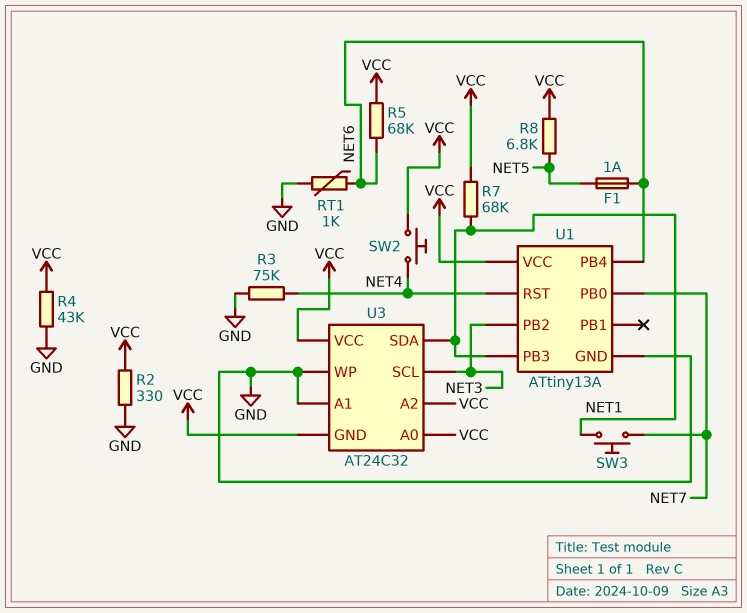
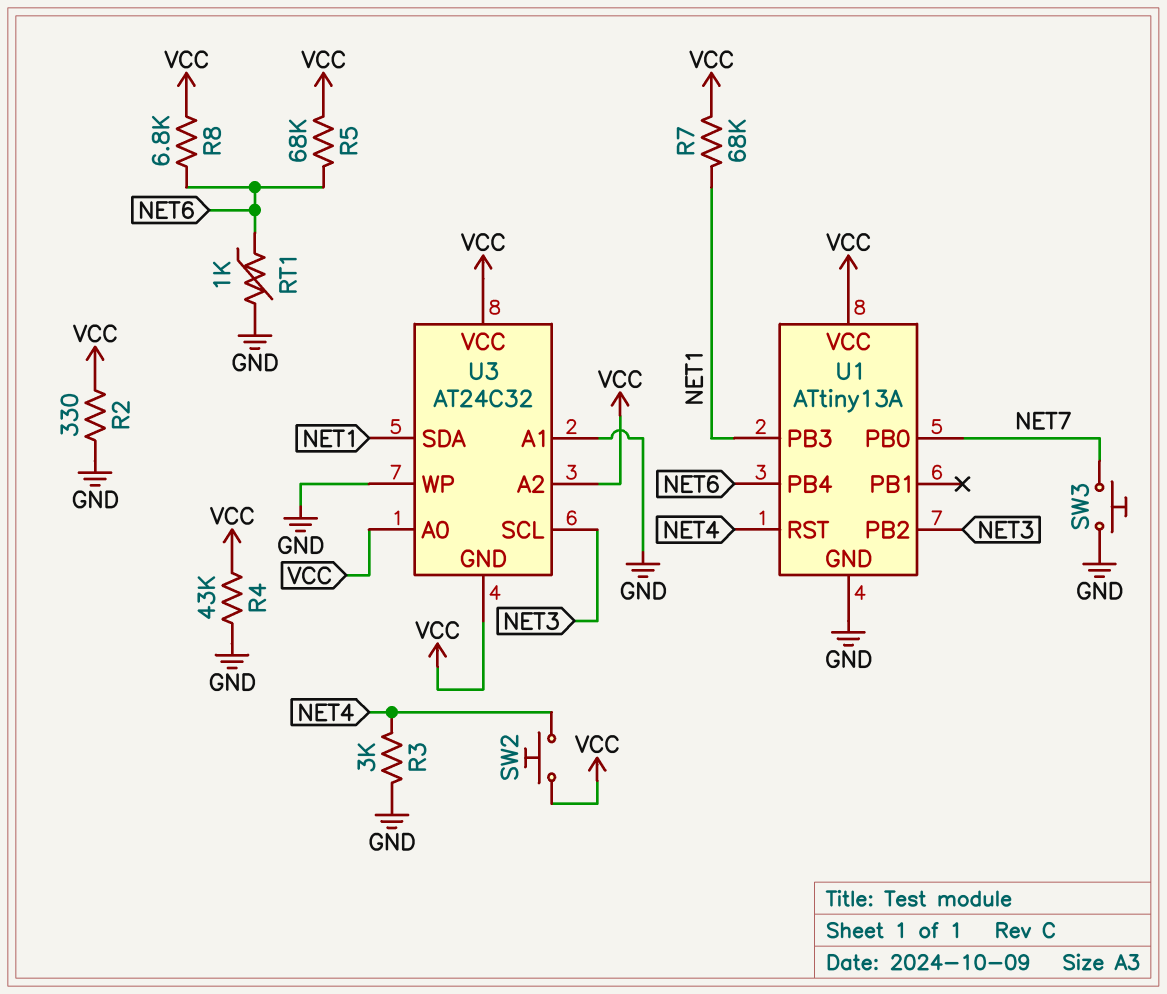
F1: 1A (NET5, NET6) -> none
R3: 75k (GND, NET4) -> 3k (GND, NET4)
R8: 6.8k (NET5, VCC) -> 6.8k (NET6, VCC)
SW3: button (NET1, NET7) -> button (GND, NET7)

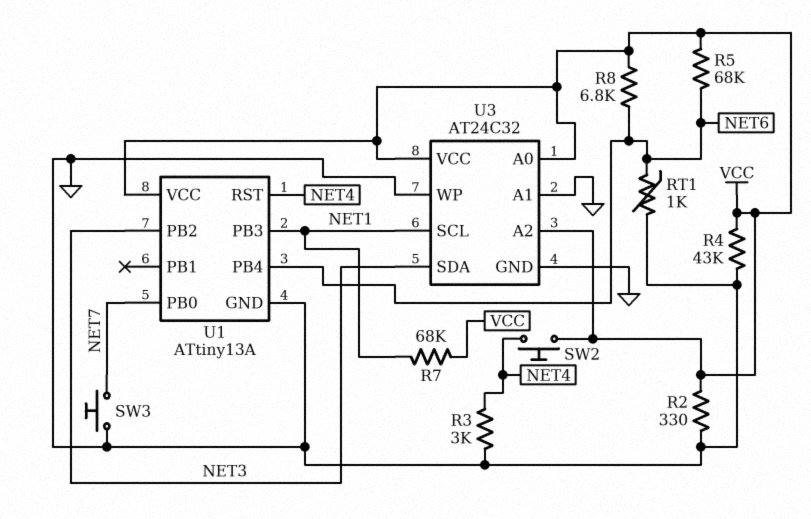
U3 pin GND: VCC -> GND
U3 pin SCL: NET3 -> NET1
U3 pin SDA: NET1 -> NET3

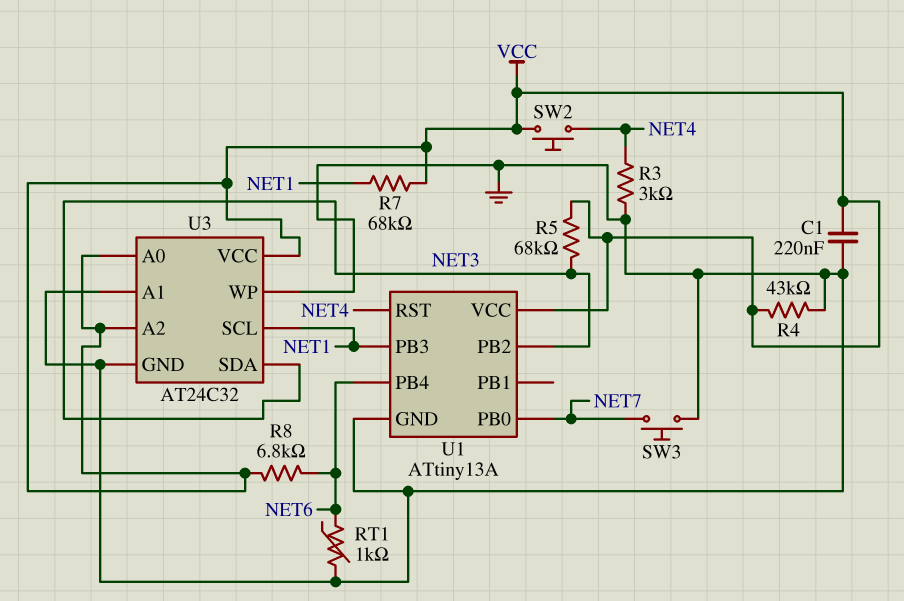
C1: none -> 220nF (GND, VCC)
R2: 330 (GND, VCC) -> none
R5: 68k (NET6, VCC) -> 68k (NET3, VCC)

